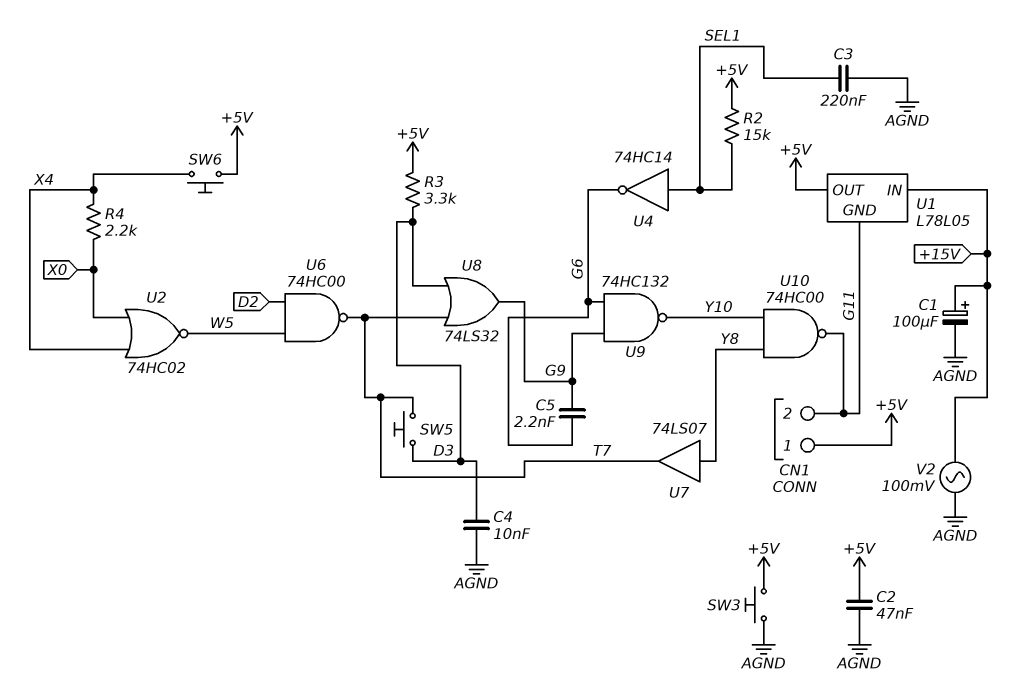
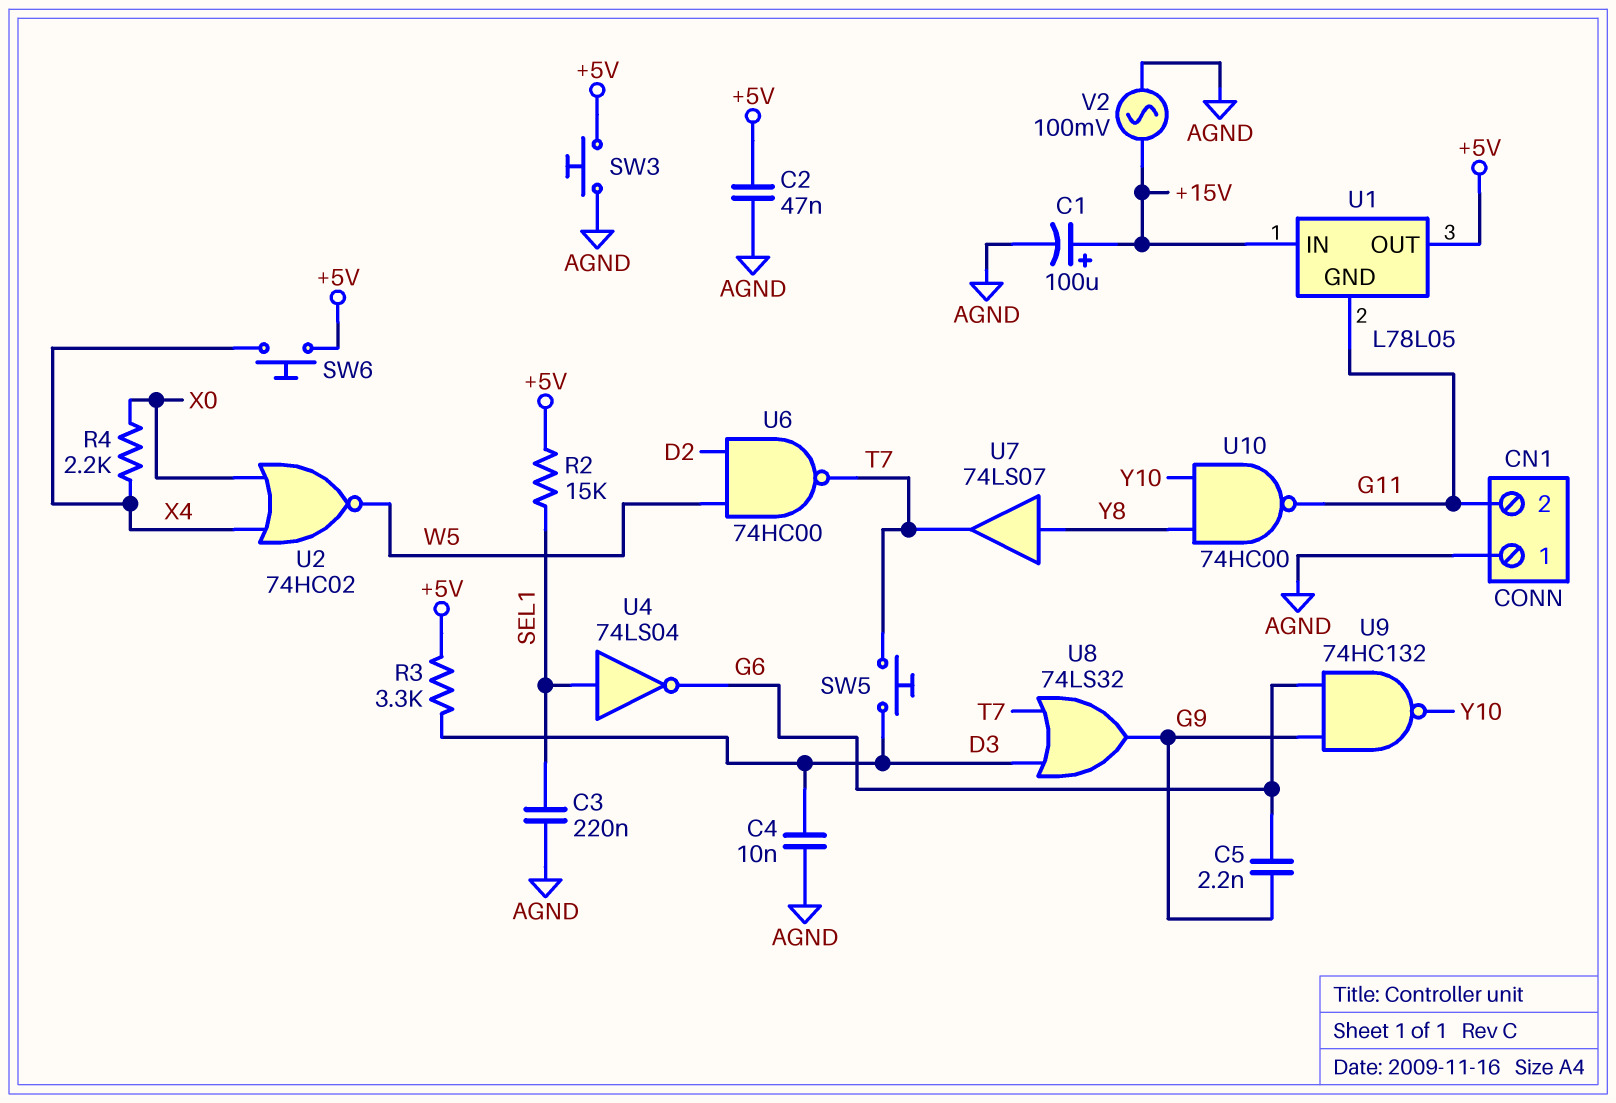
CN1 pin 1: +5V -> AGND
U4: NOT 74HC14 (in SEL1, out G6) -> NOT 74LS04 (in SEL1, out G6)

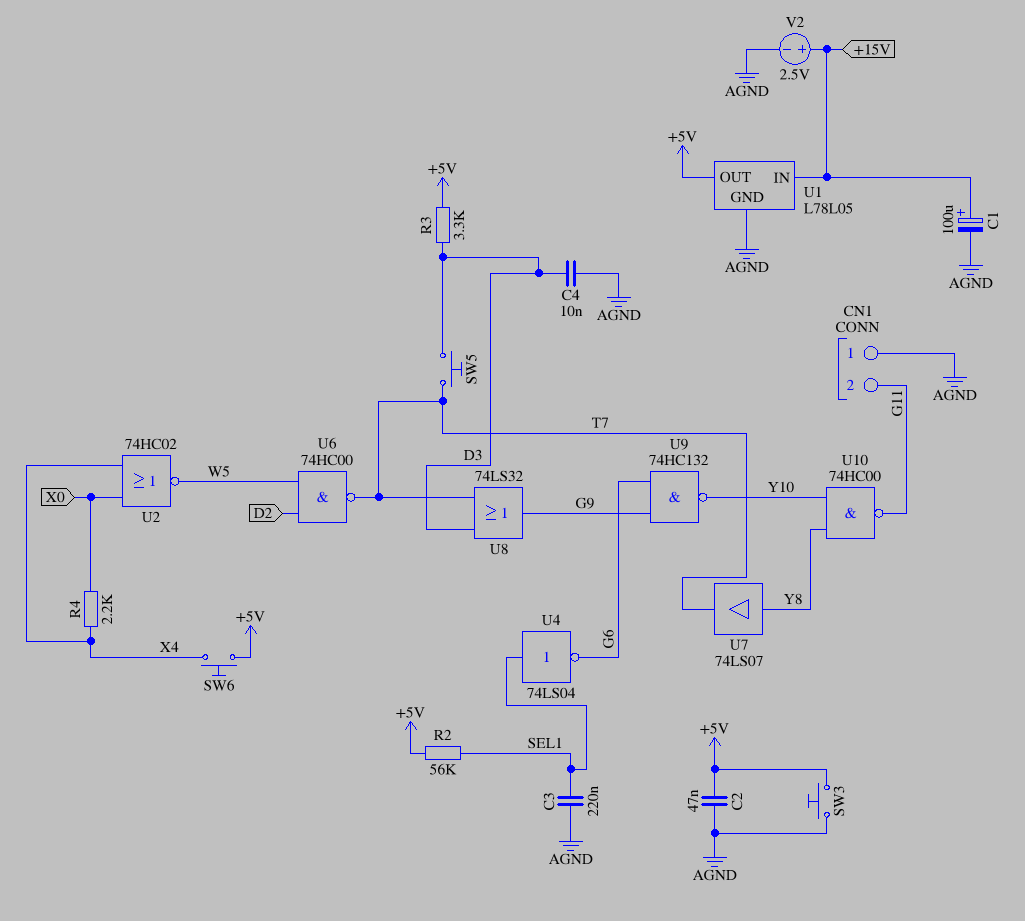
C5: 2.2nF (G6, G9) -> none
R2: 15k (+5V, SEL1) -> 56k (+5V, SEL1)
U1 pin GND: G11 -> AGND
V2: AC 100mV (+15V, AGND) -> 2.5V (plus +15V, minus AGND)

